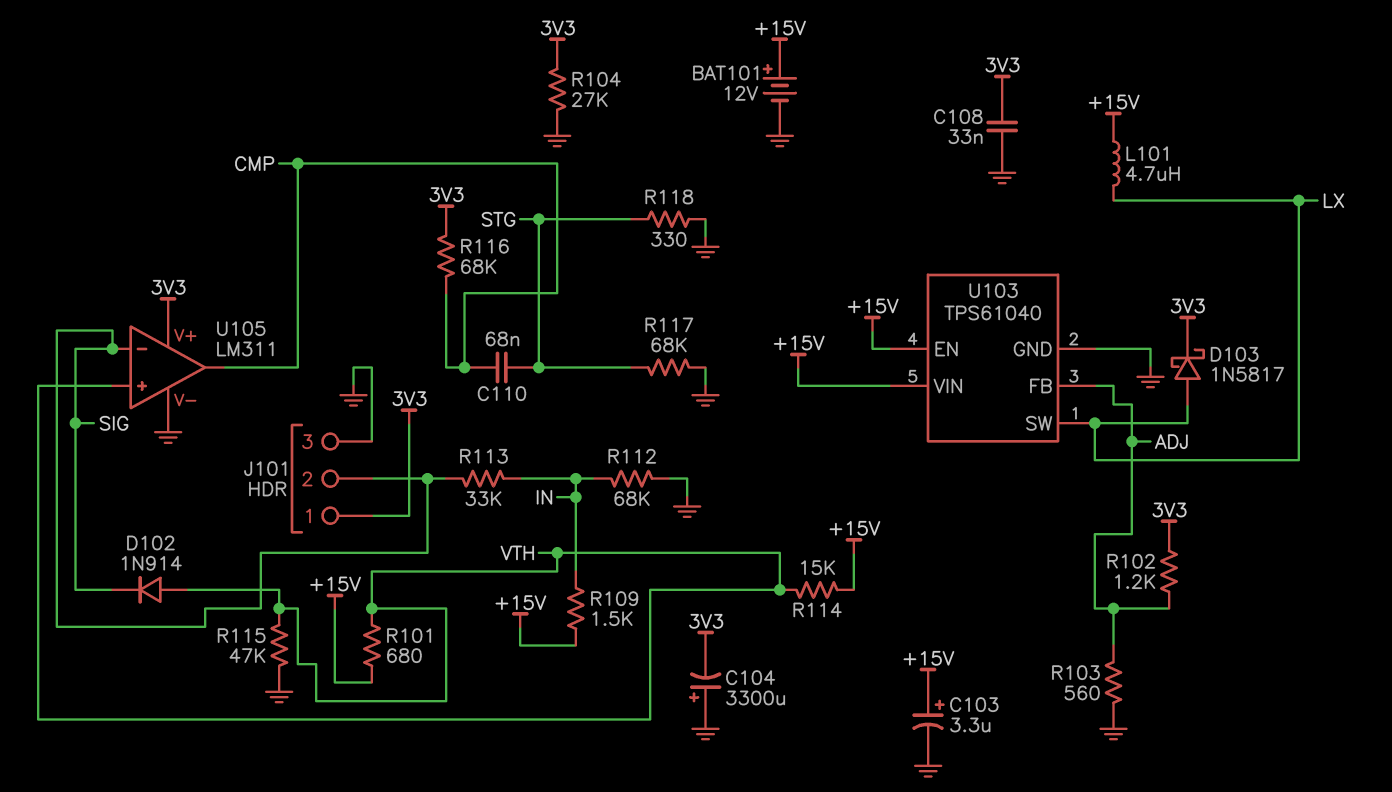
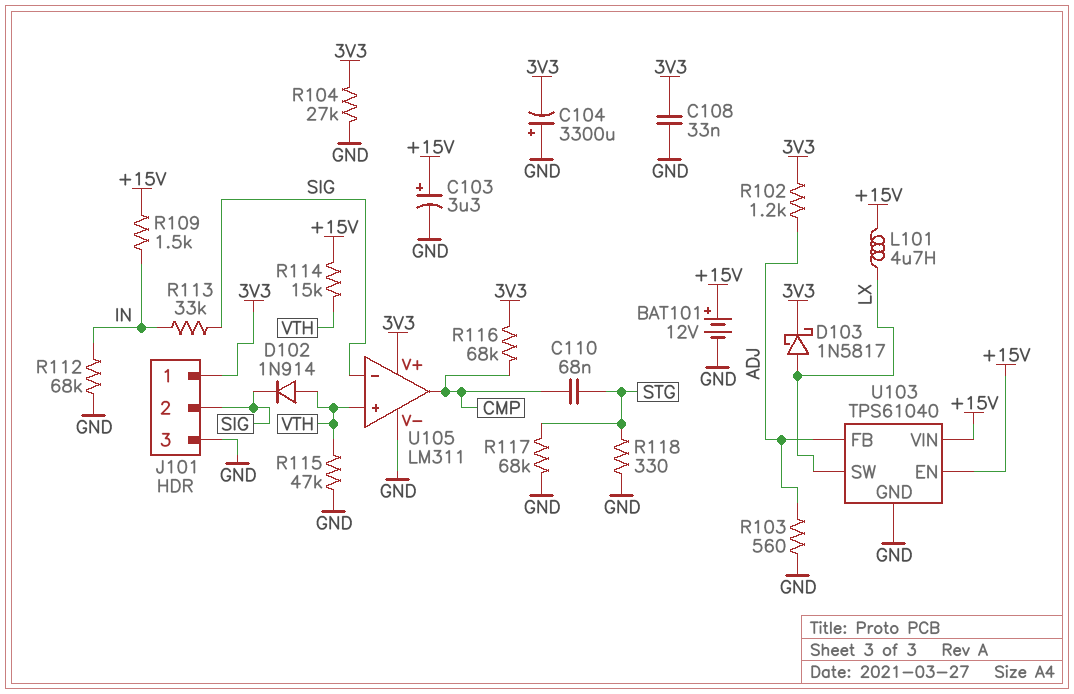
R101: 680 (+15V, VTH) -> none

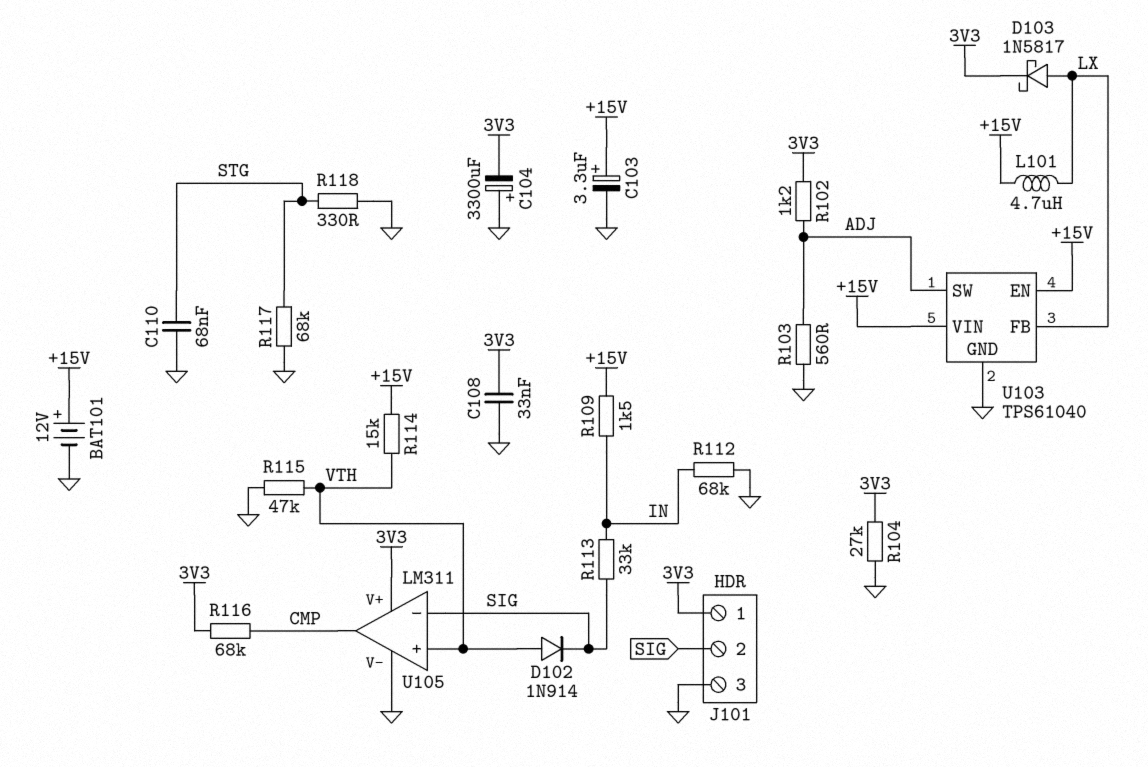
C110: 68nF (CMP, STG) -> 68nF (GND, STG)
U103 pin FB: ADJ -> LX
U103 pin SW: LX -> ADJ

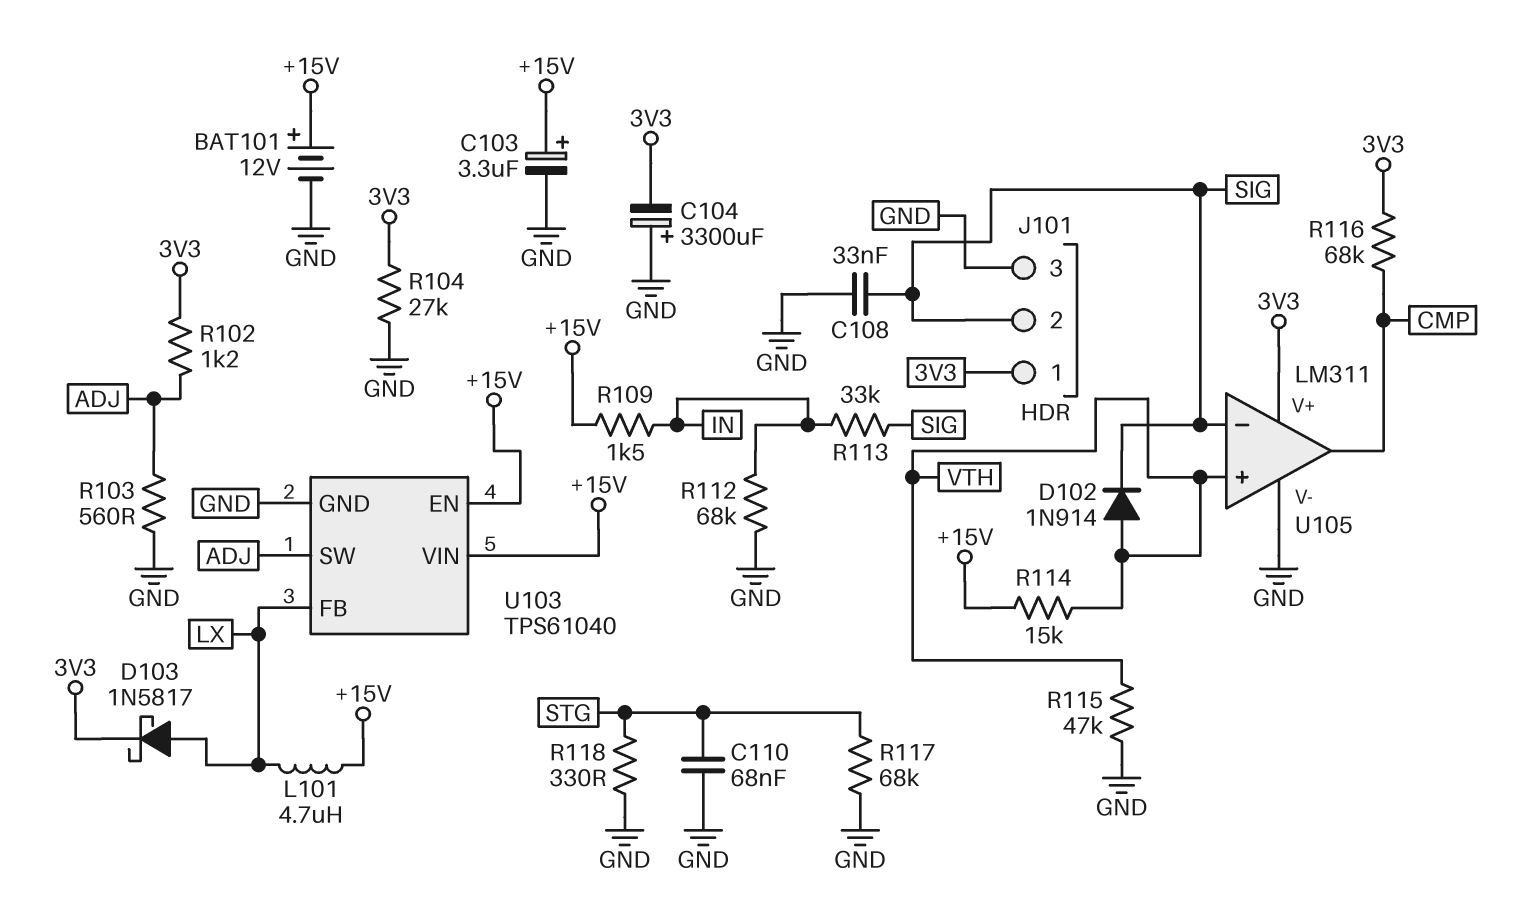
C108: 33nF (3V3, GND) -> 33nF (GND, SIG)

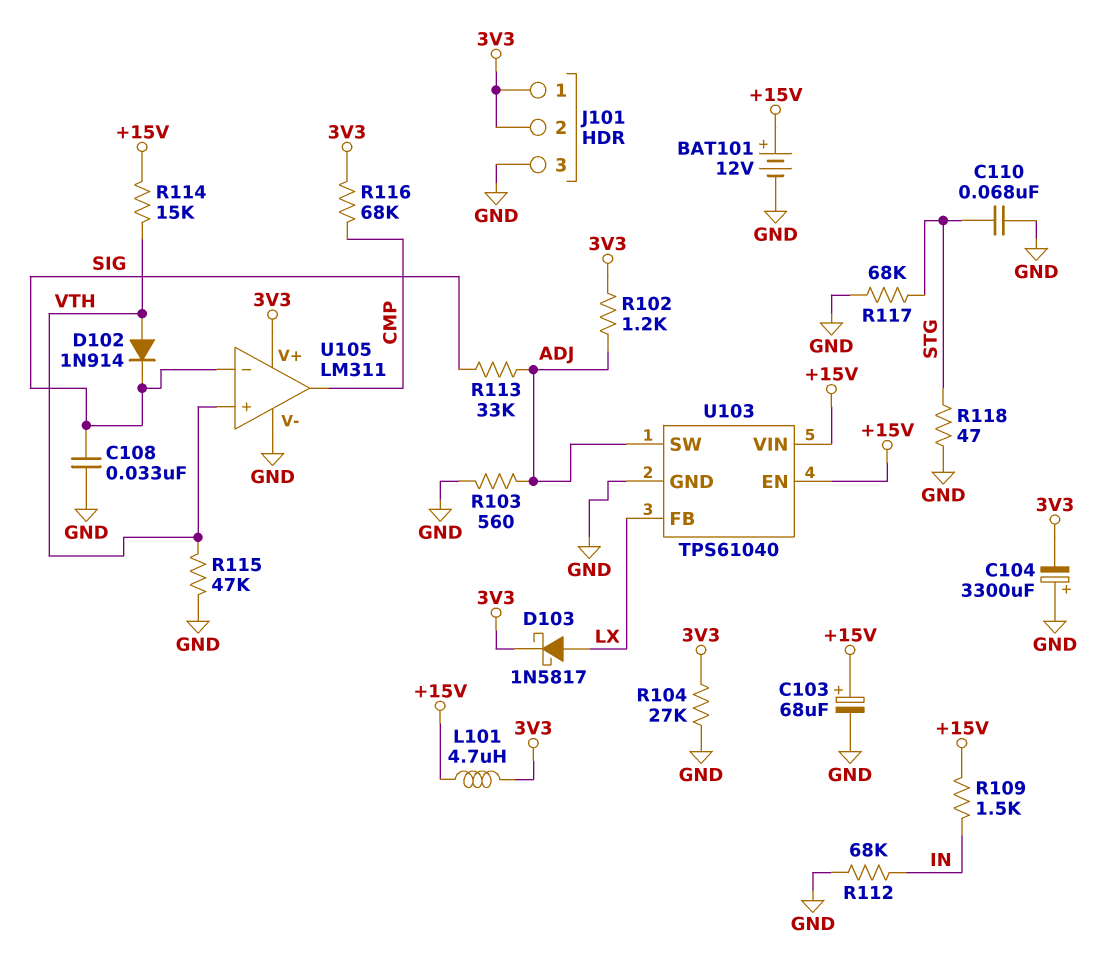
C103: 3.3uF (plus +15V, minus GND) -> 68uF (plus +15V, minus GND)
J101 pin 2: SIG -> 3V3
L101: 4.7uH (+15V, LX) -> 4.7uH (+15V, 3V3)
R113: 33k (IN, SIG) -> 33k (ADJ, SIG)
R118: 330 (GND, STG) -> 47 (GND, STG)

